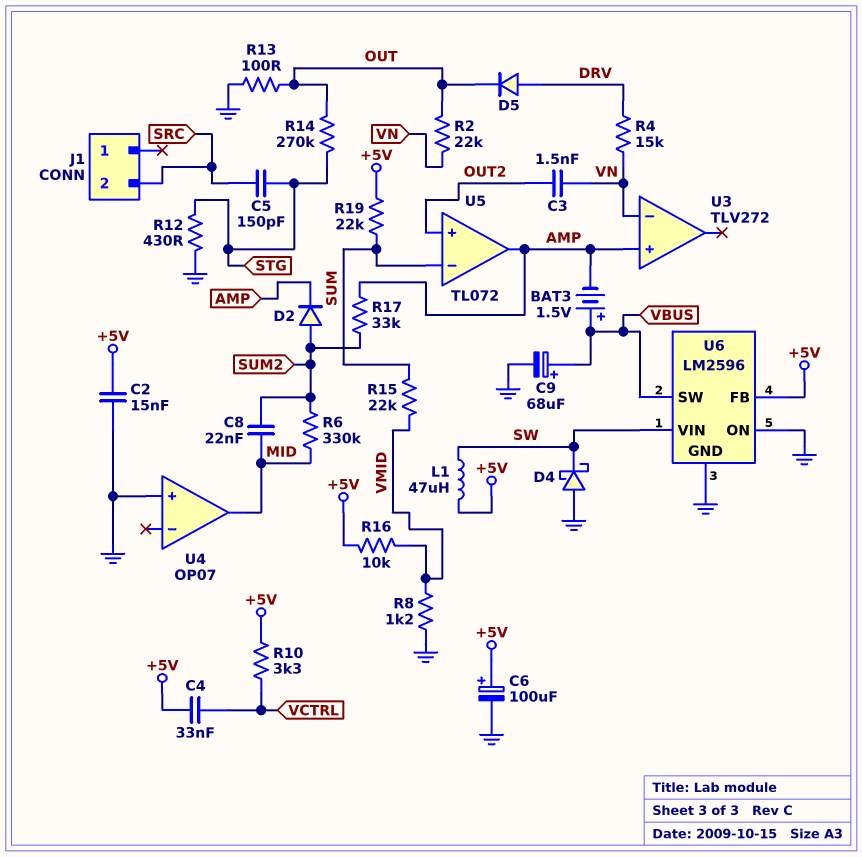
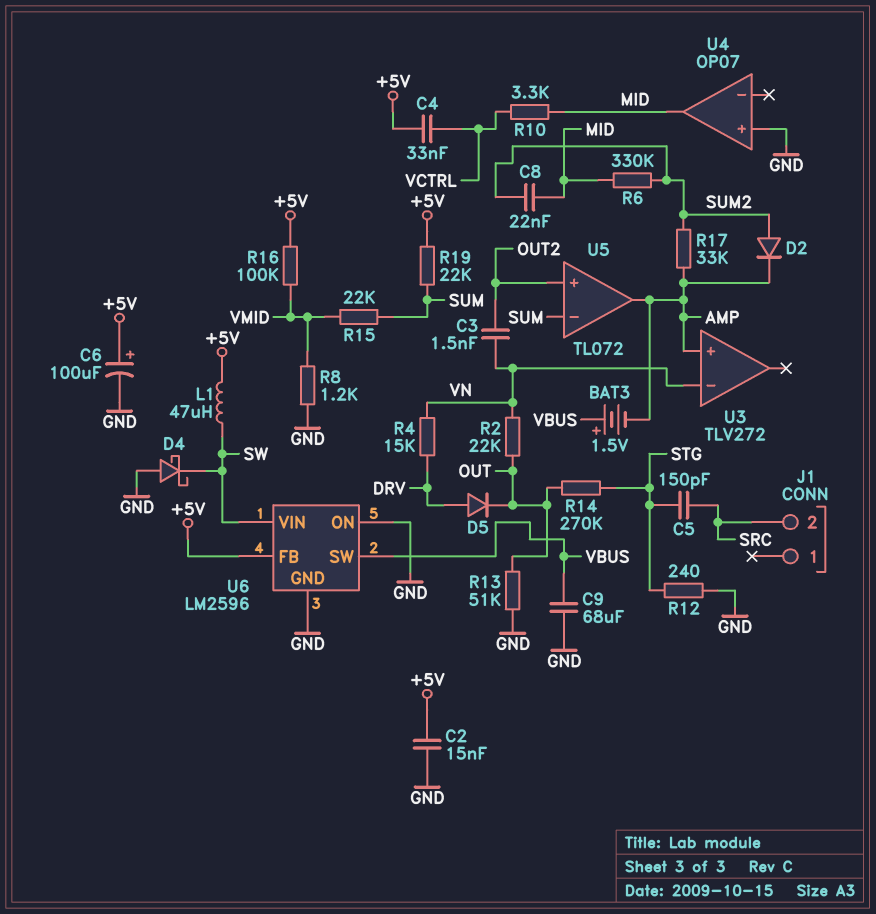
C9: 68uF (plus VBUS, minus GND) -> 68uF (GND, VBUS)
R10: 3.3k (+5V, VCTRL) -> 3.3k (MID, VCTRL)
R12: 430 (GND, STG) -> 240 (GND, STG)
R13: 100 (GND, OUT) -> 51k (GND, OUT)
R16: 10k (+5V, VMID) -> 100k (+5V, VMID)

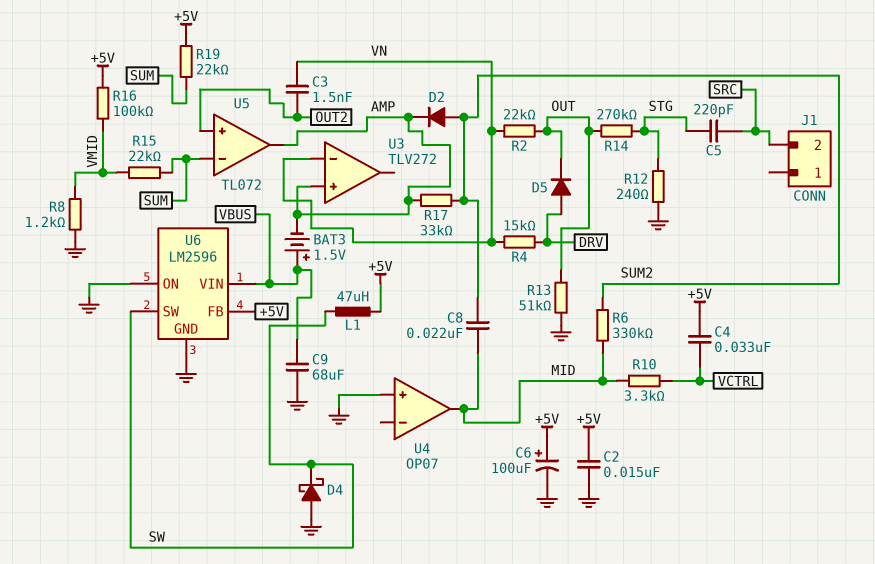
C5: 150pF (SRC, STG) -> 220pF (SRC, STG)
U6 pin SW: VBUS -> SW
U6 pin VIN: SW -> VBUS

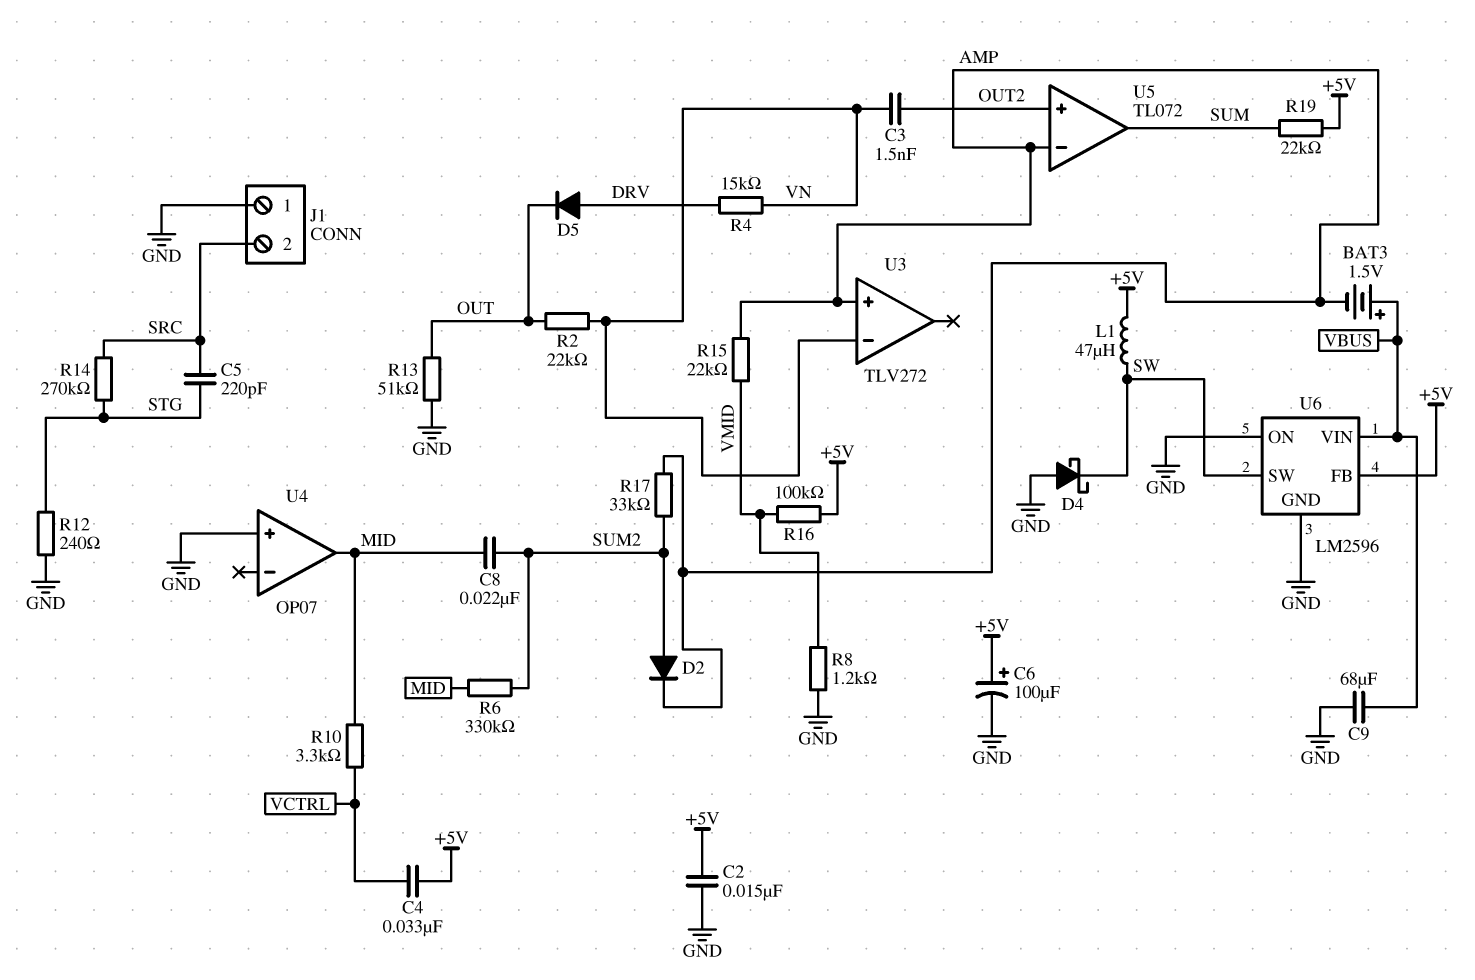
J1 pin 1: none -> GND
R14: 270k (OUT, STG) -> 270k (SRC, STG)
R15: 22k (SUM, VMID) -> 22k (AMP, VMID)
U5 pin in-: SUM -> AMP
U5 pin out: AMP -> SUM

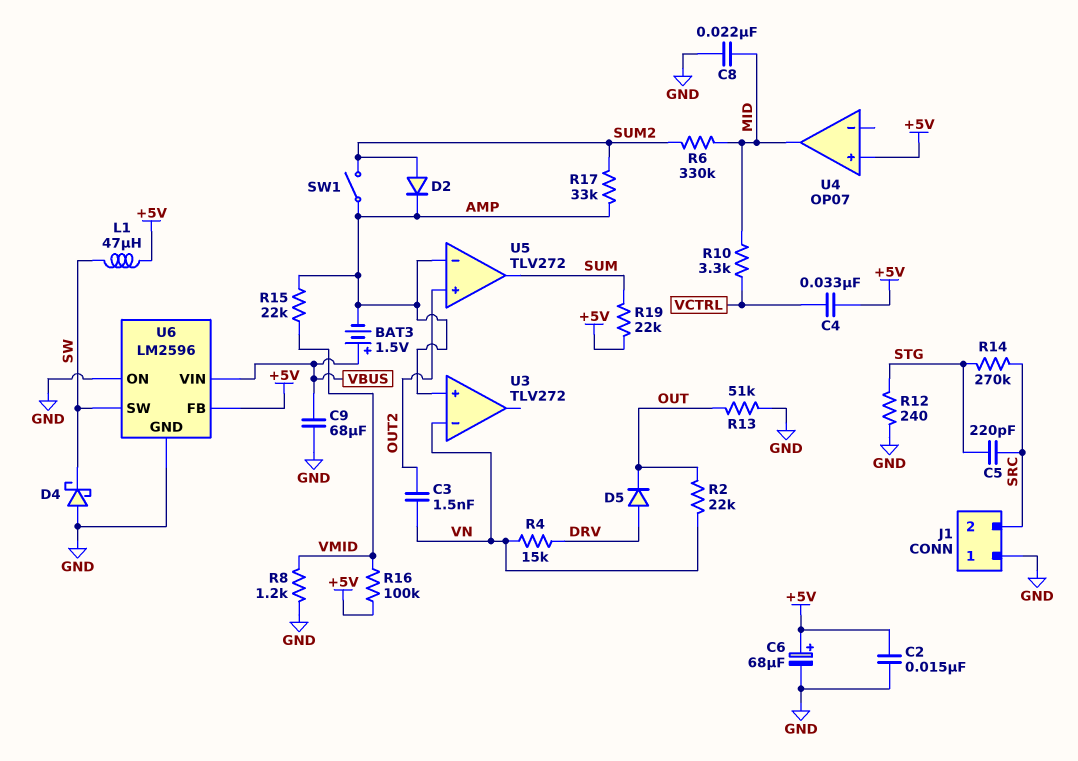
C6: 100uF (plus +5V, minus GND) -> 68uF (plus +5V, minus GND)
C8: 22nF (MID, SUM2) -> 22nF (GND, MID)
SW1: none -> switch (AMP, SUM2)
U4 pin in+: GND -> +5V
U5: TL072 -> TLV272

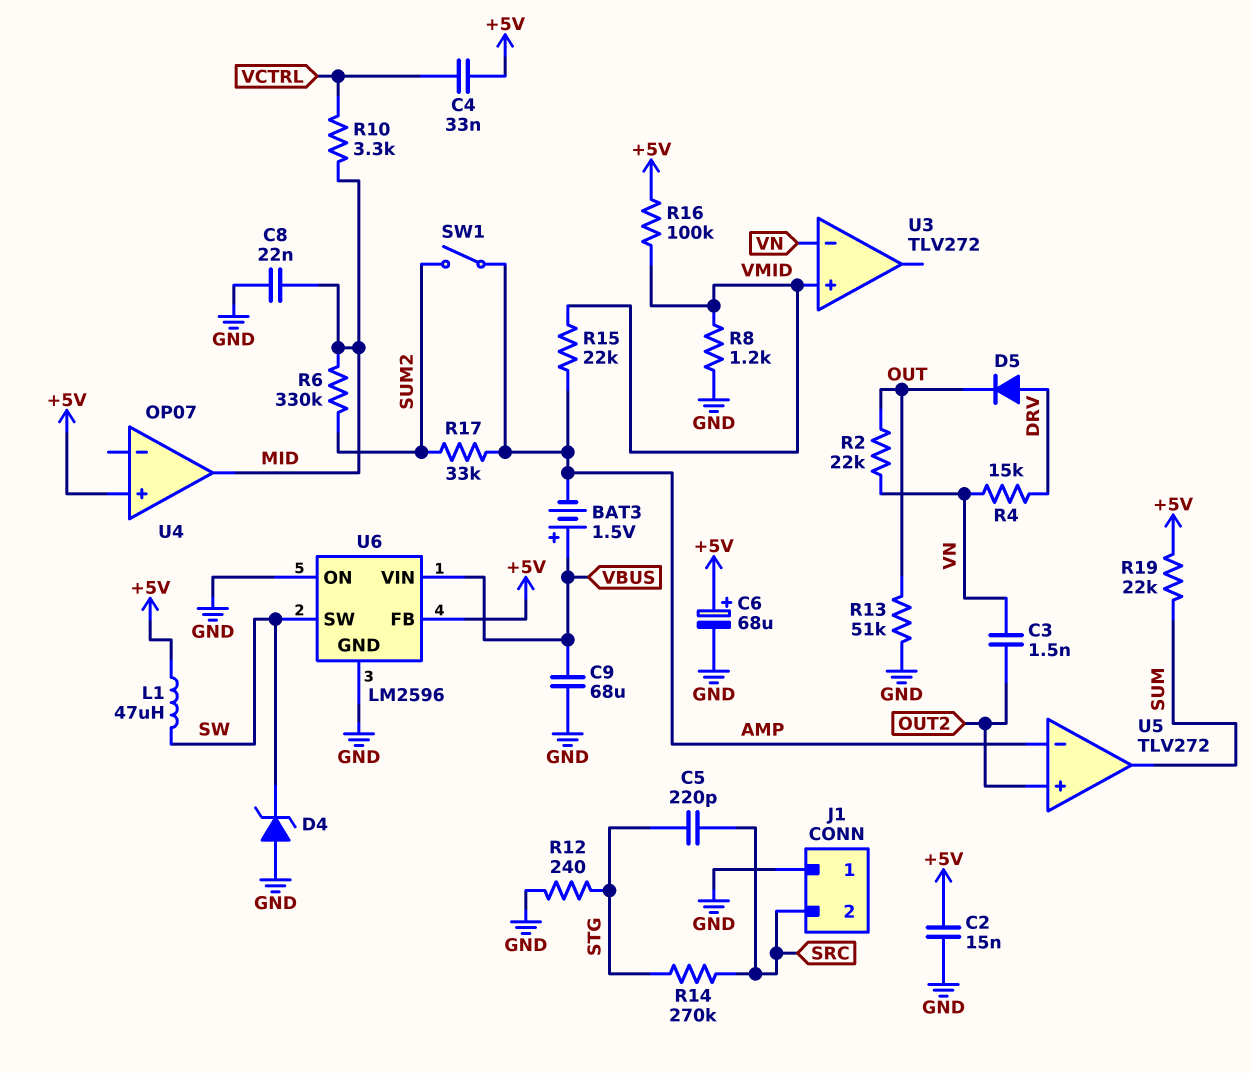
D2: diode (A SUM2, K AMP) -> none
D4: schottky (A GND, K SW) -> zener (A GND, K SW)
U3 pin in+: AMP -> VMID

